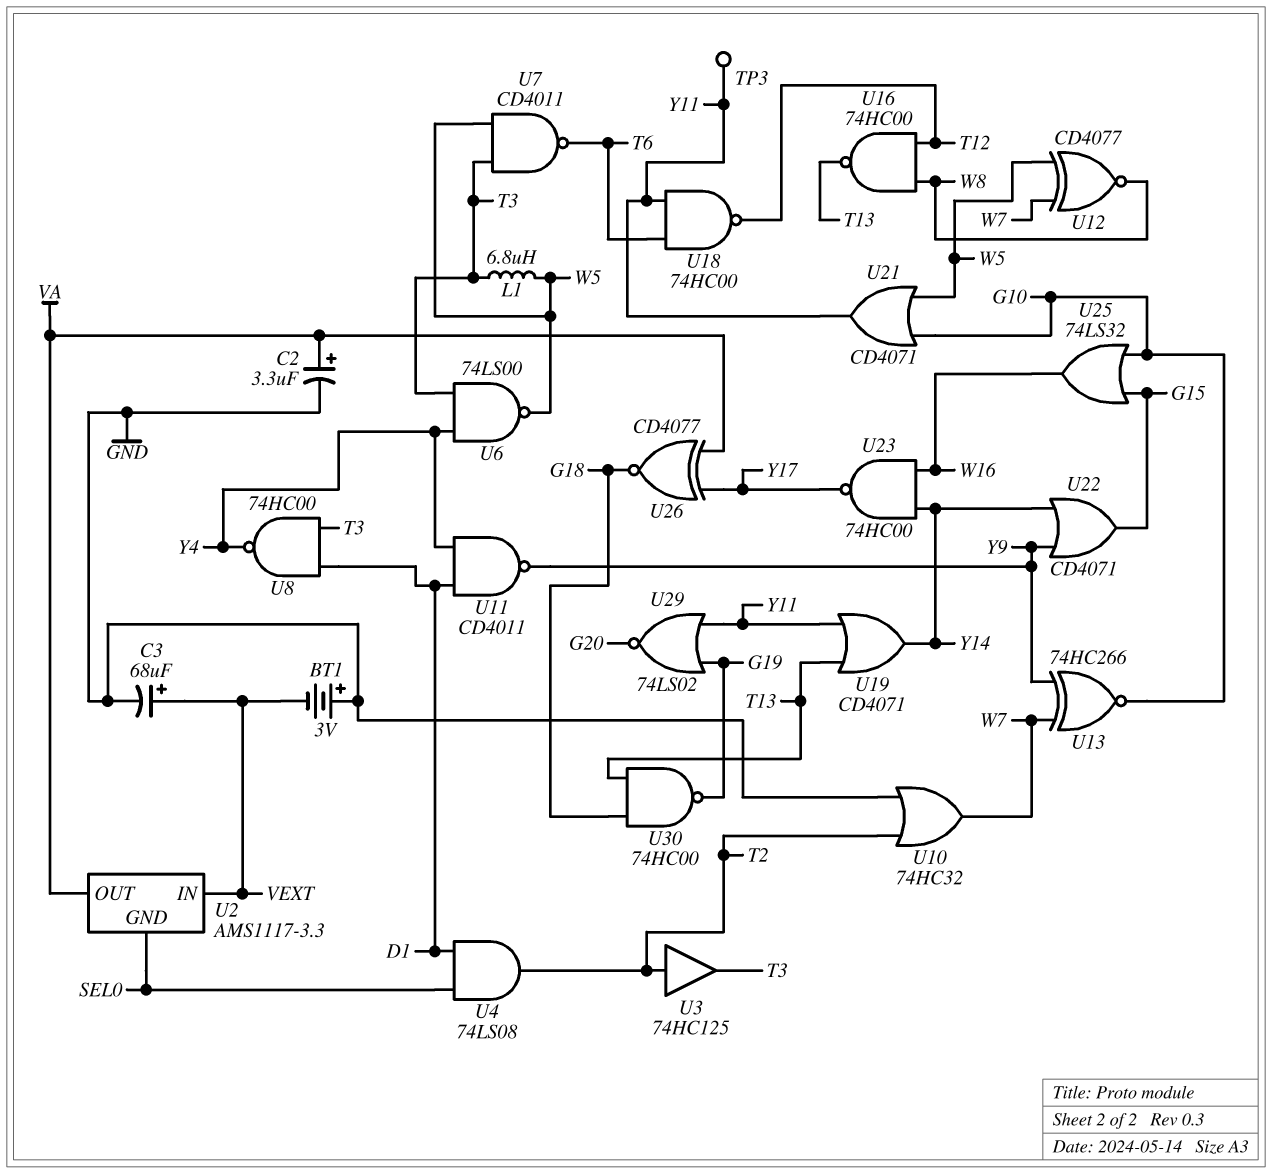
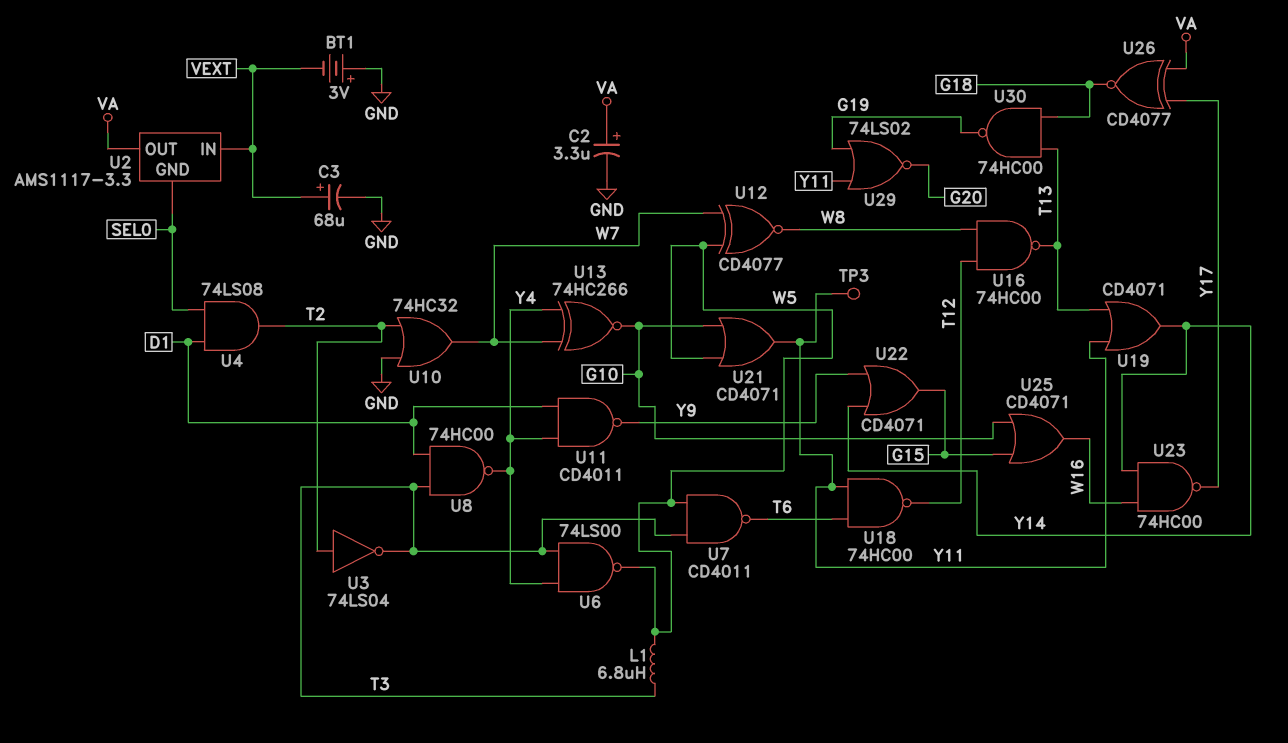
U3: buffer 74HC125 (in T2, out T3) -> NOT 74LS04 (in T2, out T3)
U13: XNOR 74HC266 (in W7, in Y9, out G10) -> XNOR 74HC266 (in W7, in Y4, out G10)
U25: OR 74LS32 (in G10, in G15, out W16) -> OR CD4071 (in G10, in G15, out W16)

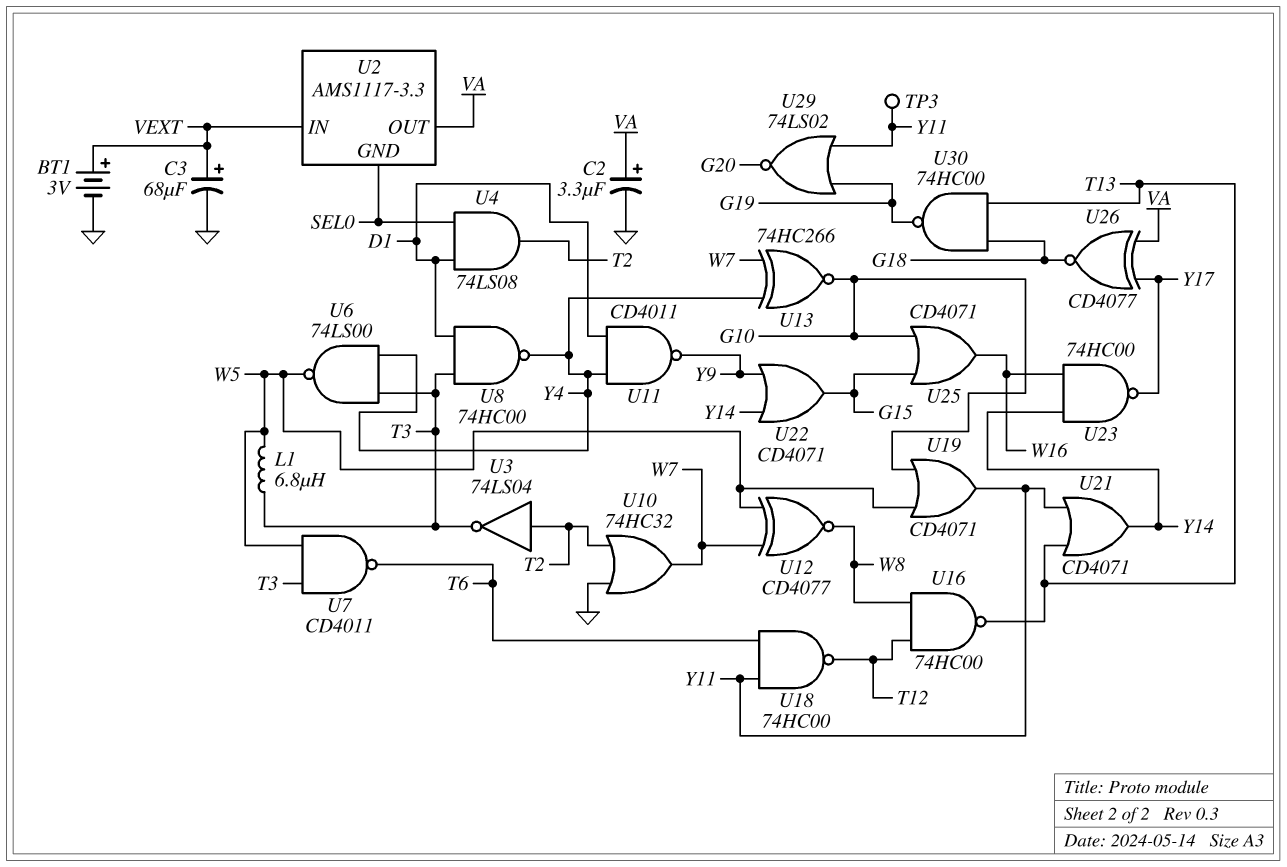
BT1: 3V (plus GND, minus VEXT) -> 3V (plus VEXT, minus GND)
U19: OR CD4071 (in T13, in Y11, out Y14) -> OR CD4071 (in G10, in W5, out Y11)
U21: OR CD4071 (in G10, in W5, out Y11) -> OR CD4071 (in T13, in Y11, out Y14)

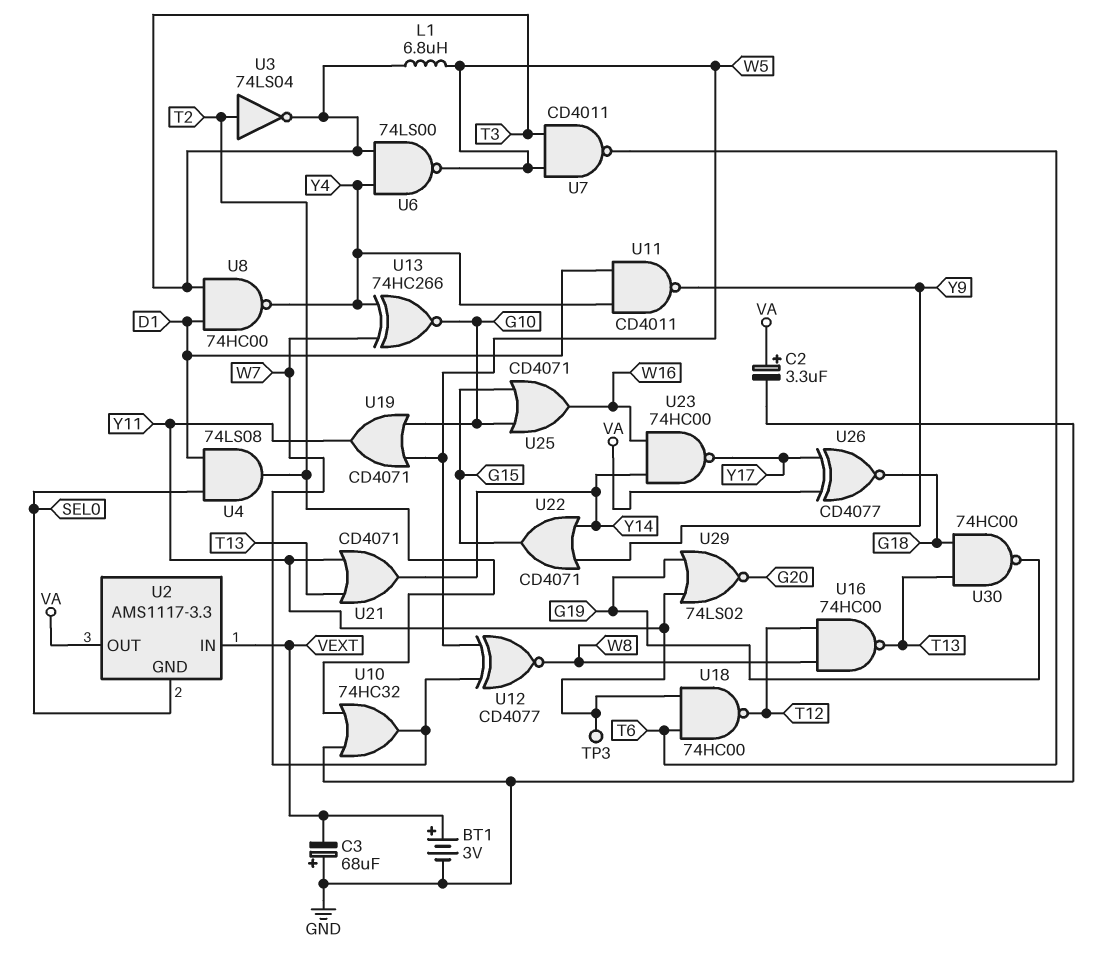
C3: 68uF (plus VEXT, minus GND) -> 68uF (plus GND, minus VEXT)

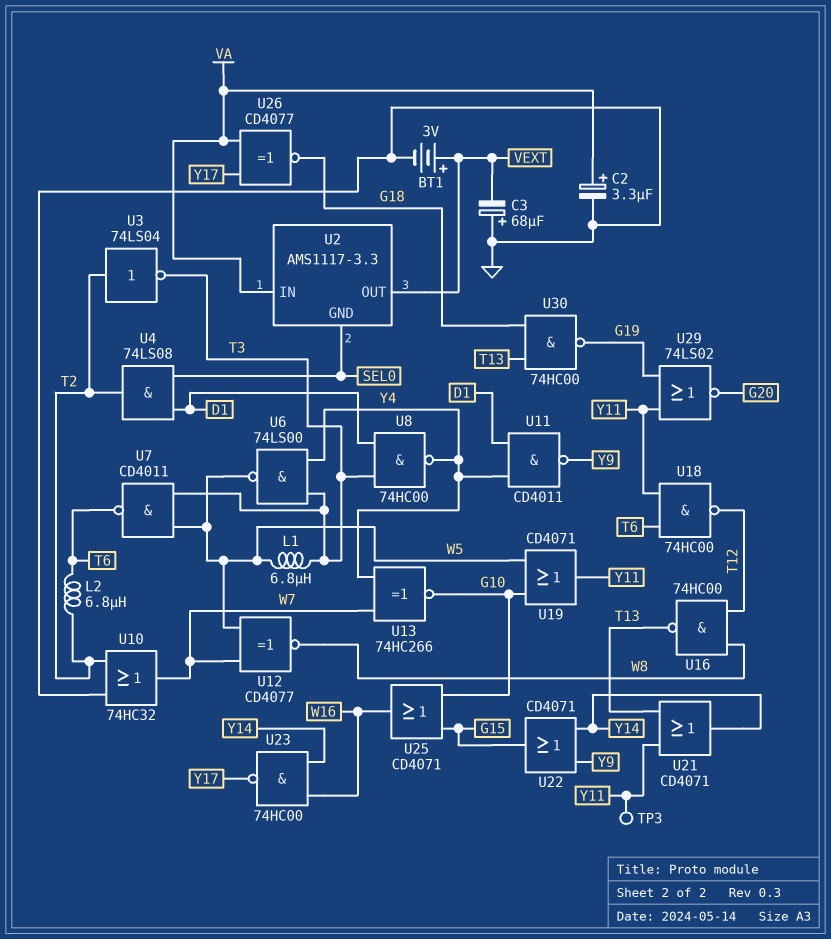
L2: none -> 6.8uH (T2, T6)
U2 pin IN: VEXT -> VA
U2 pin OUT: VA -> VEXT

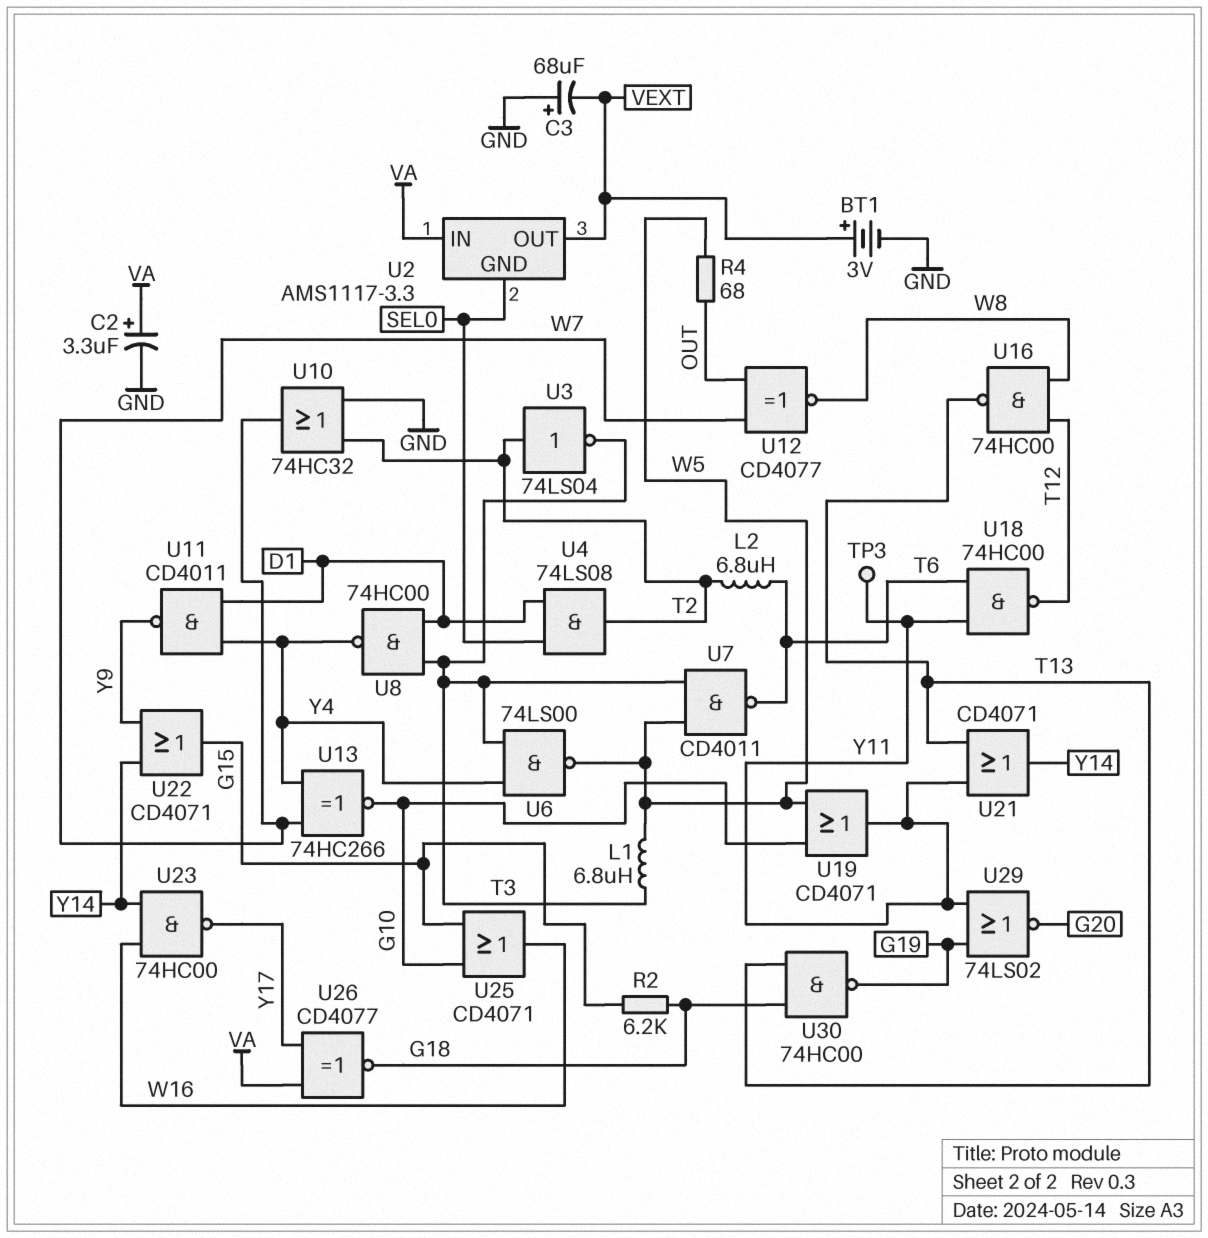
R2: none -> 6.2k (G15, G18)
R4: none -> 68 (OUT, W5)
U12: XNOR CD4077 (in W5, in W7, out W8) -> XNOR CD4077 (in OUT, in W7, out W8)

